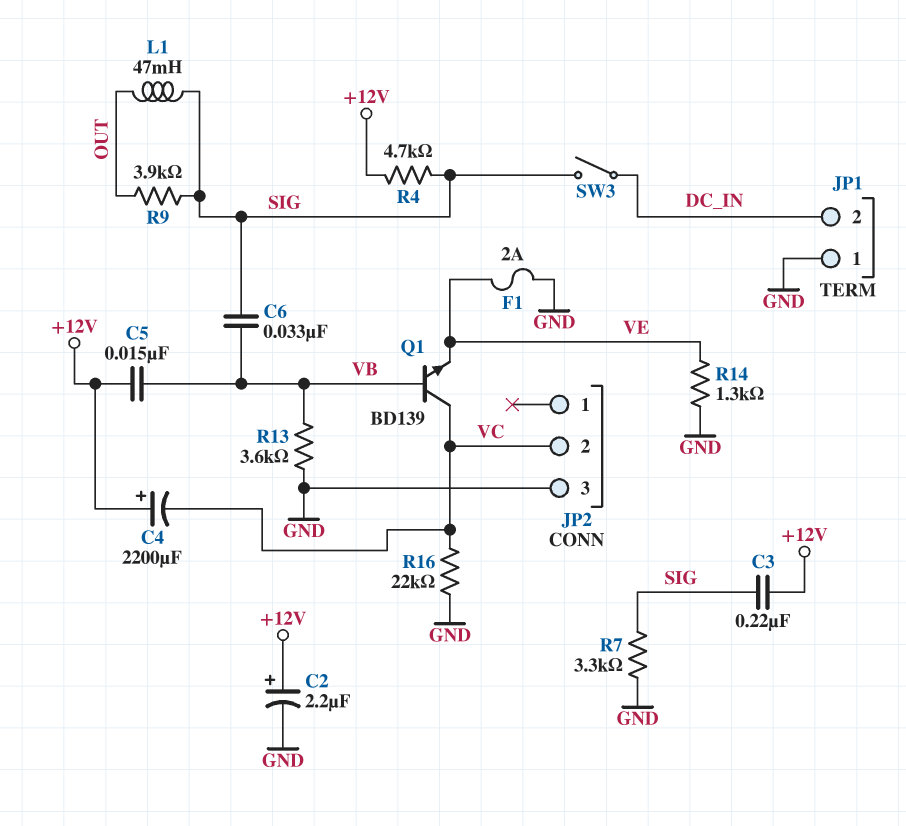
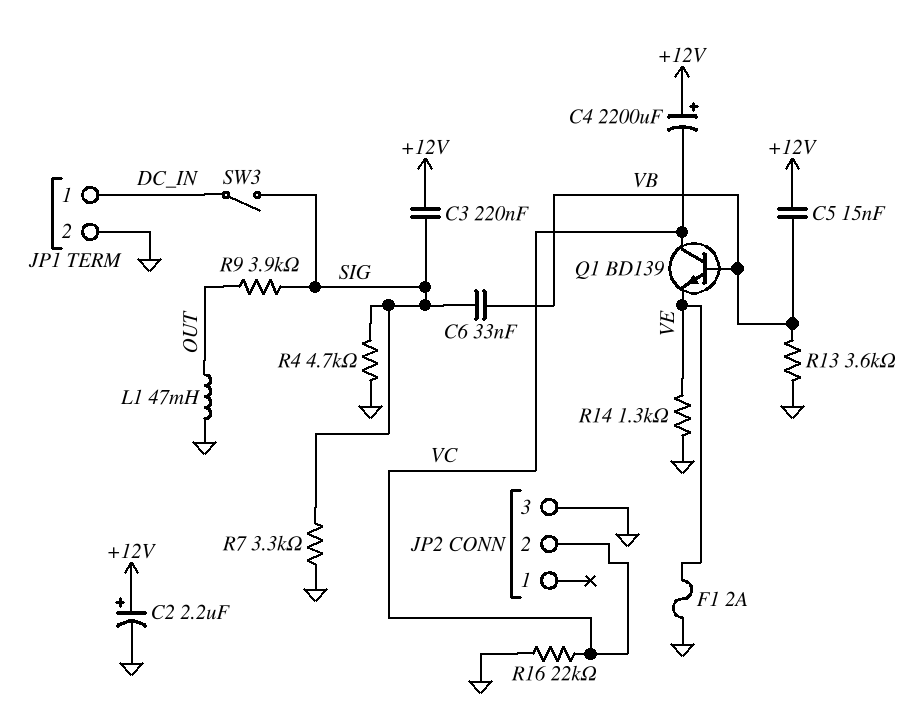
JP1 pin 1: GND -> DC_IN
JP1 pin 2: DC_IN -> GND
L1: 47mH (OUT, SIG) -> 47mH (GND, OUT)
R4: 4.7k (+12V, SIG) -> 4.7k (GND, SIG)

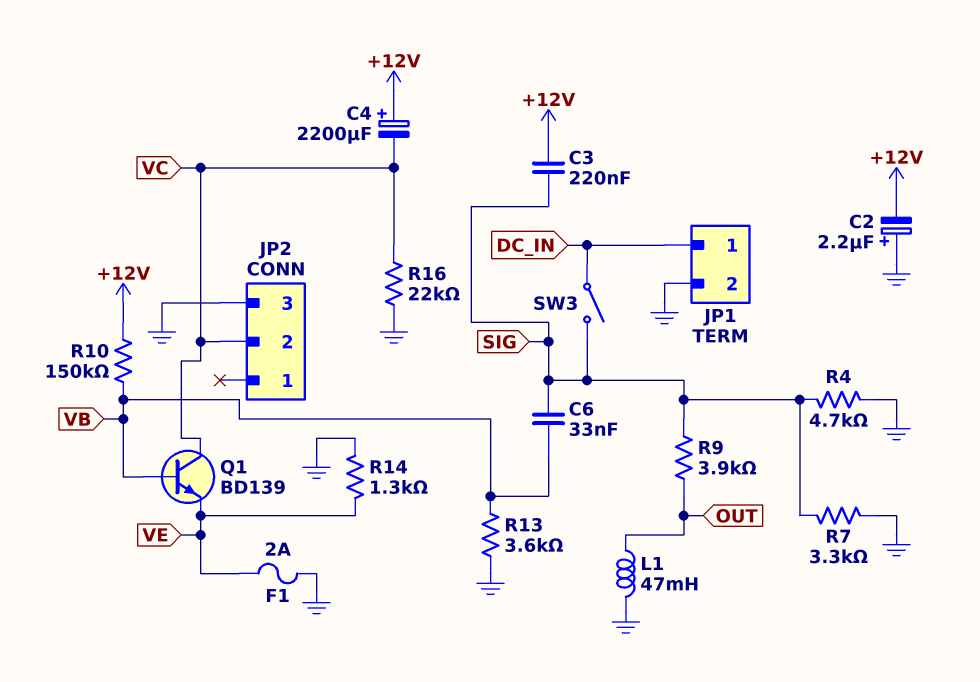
C2: 2.2uF (plus +12V, minus GND) -> 2.2uF (plus GND, minus +12V)
C5: 15nF (+12V, VB) -> none
R10: none -> 150k (+12V, VB)

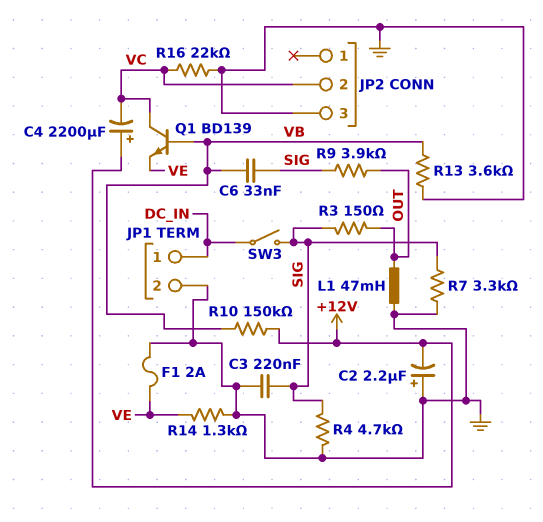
C3: 220nF (+12V, SIG) -> 220nF (GND, SIG)
R3: none -> 150 (OUT, SIG)

